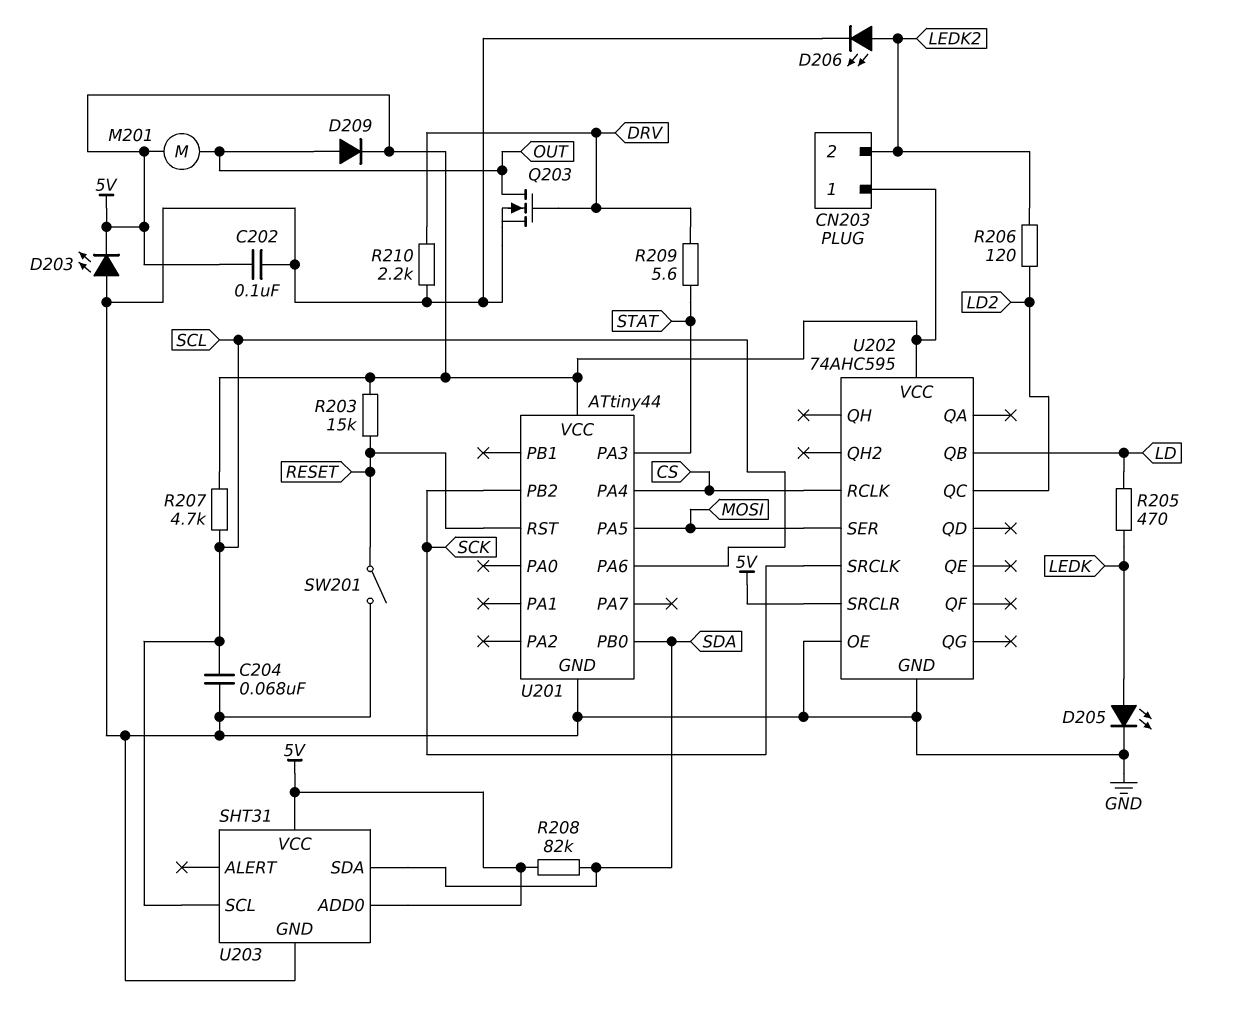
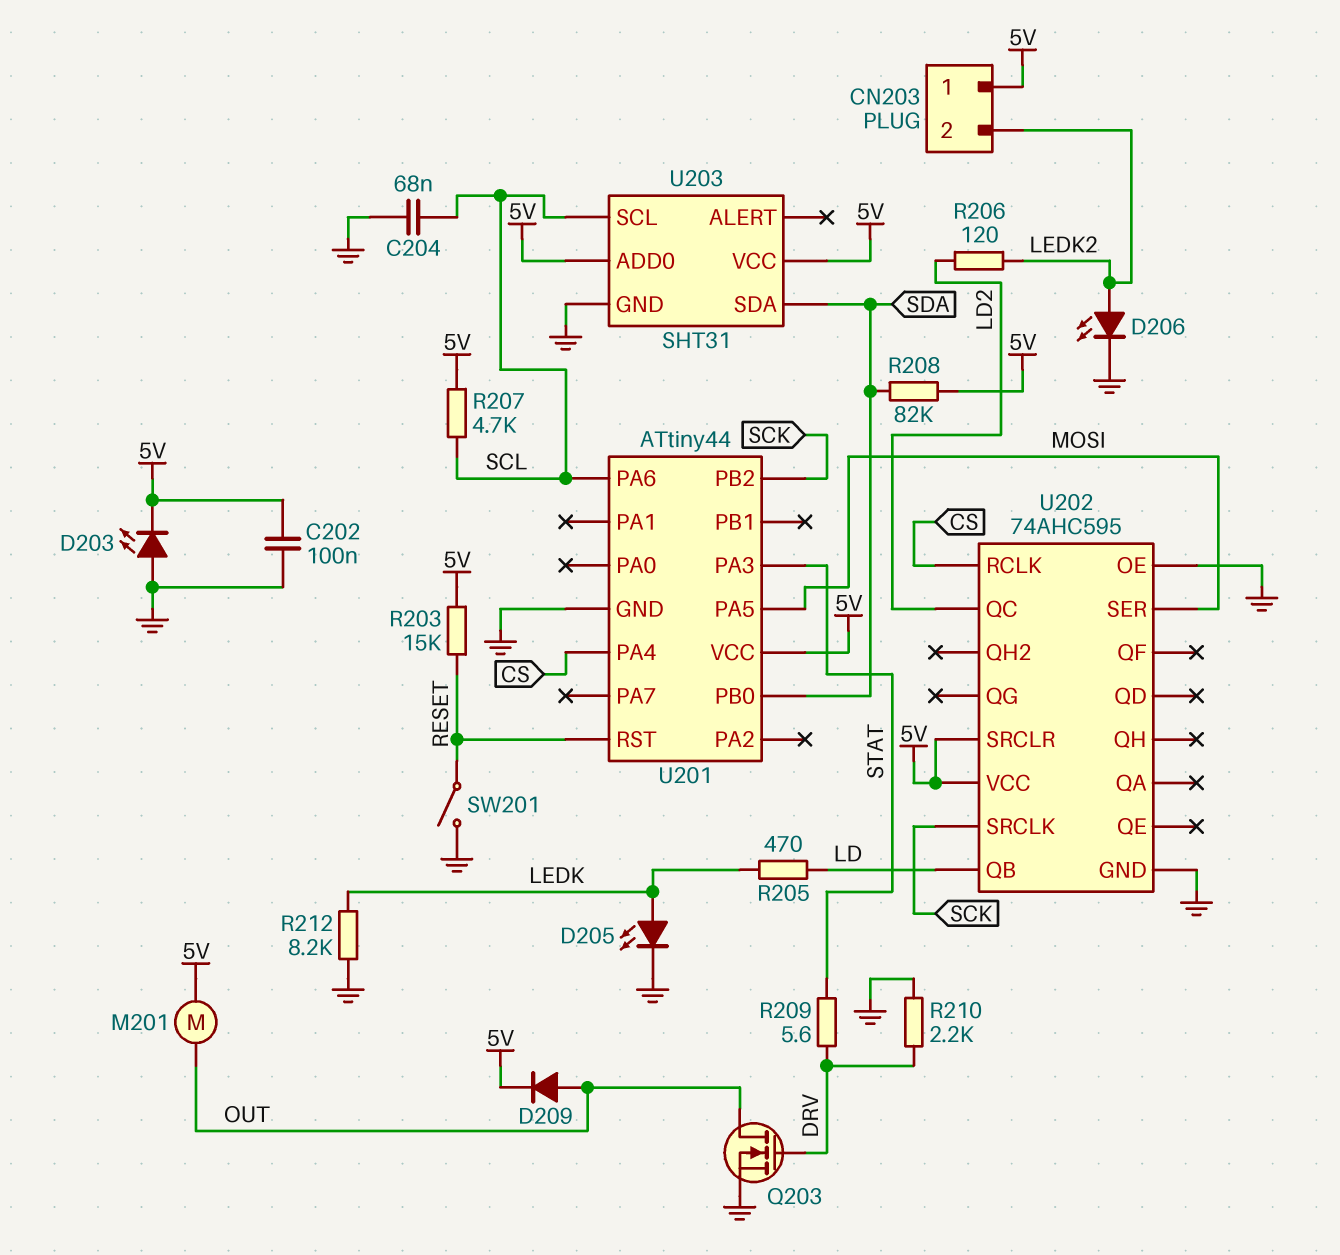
R212: none -> 8.2k (GND, LEDK)

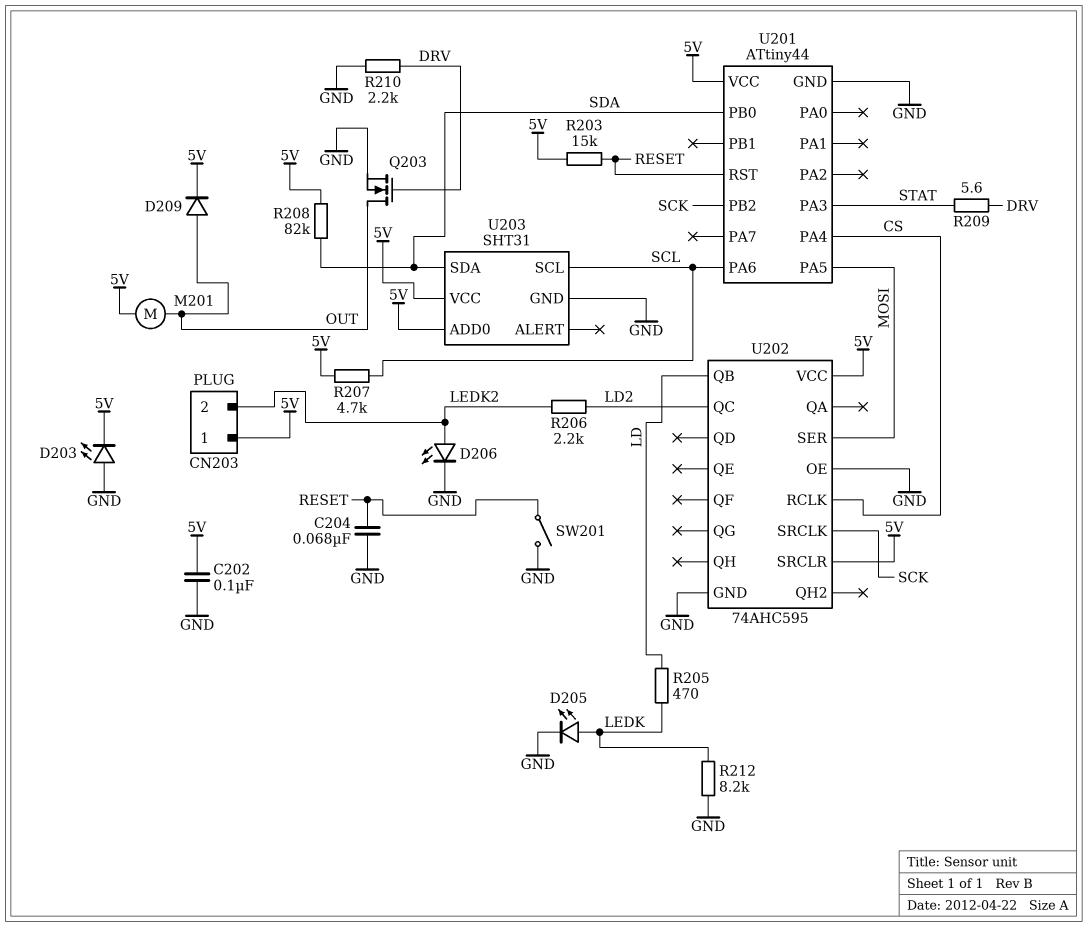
C204: 68nF (GND, SCL) -> 68nF (GND, RESET)
R206: 120 (LD2, LEDK2) -> 2.2k (LD2, LEDK2)

